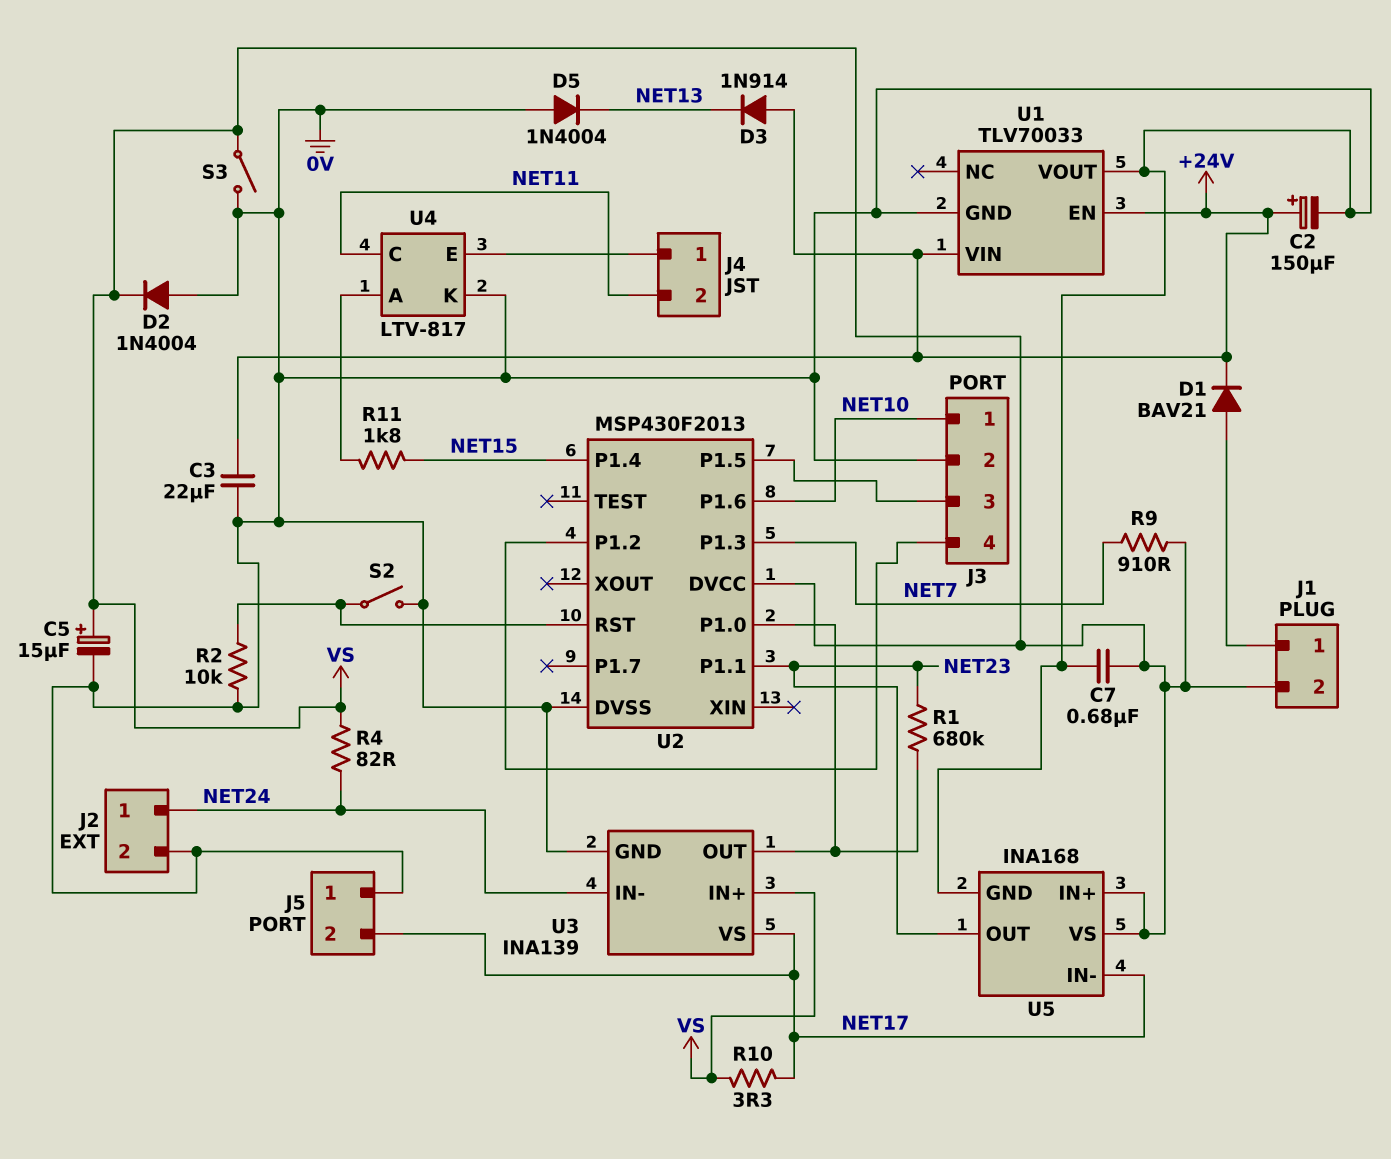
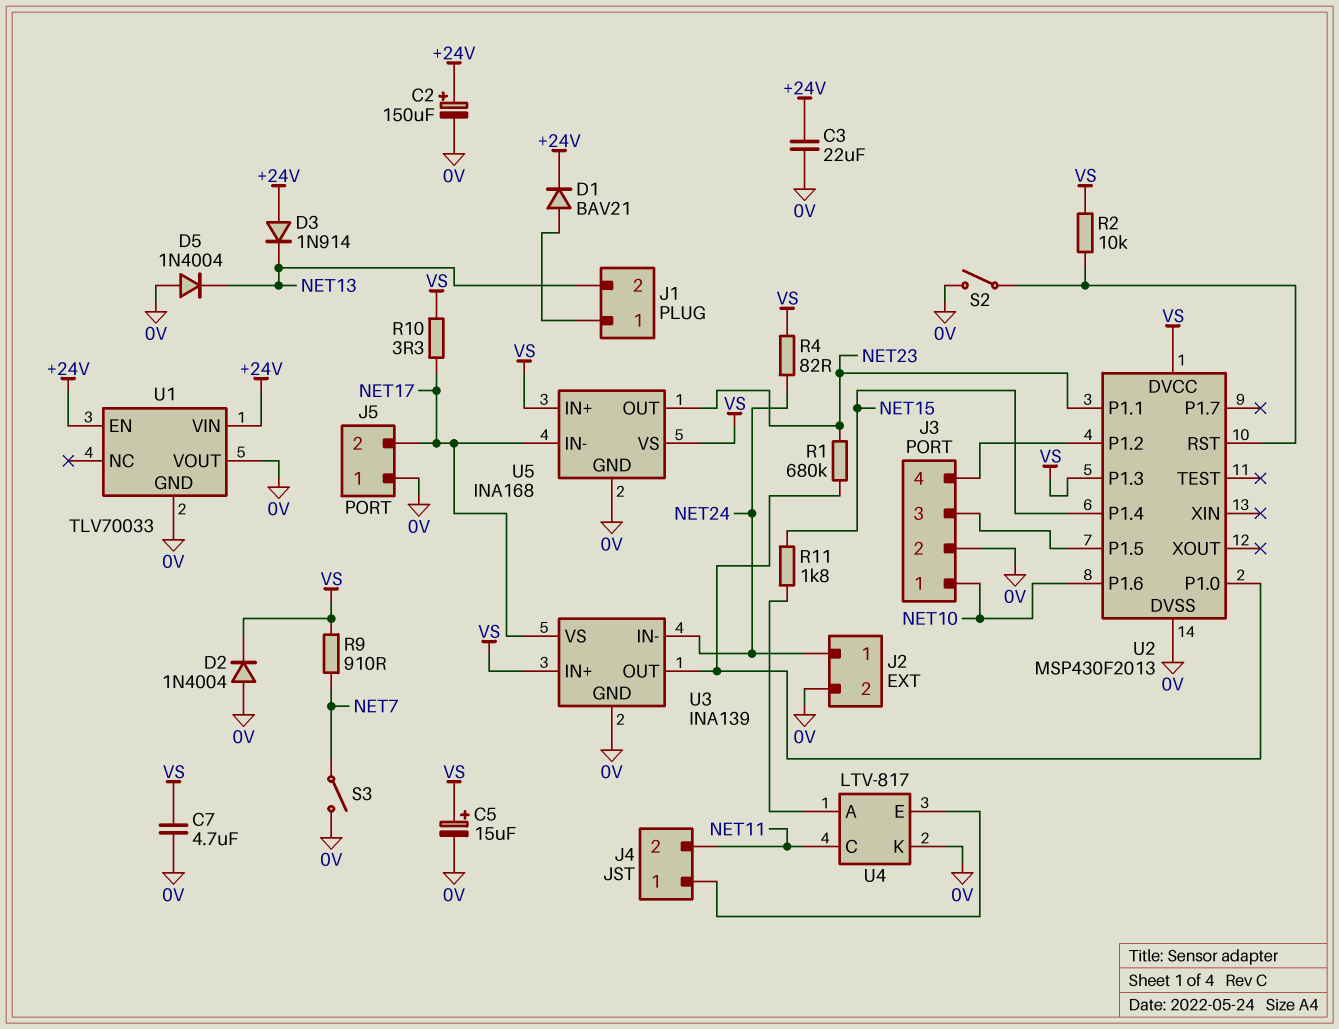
C7: 680nF (0V, VS) -> 4.7uF (0V, VS)
J1 pin 2: VS -> NET13
R2: 10k (0V, U2/RST) -> 10k (U2/RST, VS)
S3: switch (0V, VS) -> switch (0V, NET7)
U2 pin P1.3: NET7 -> VS

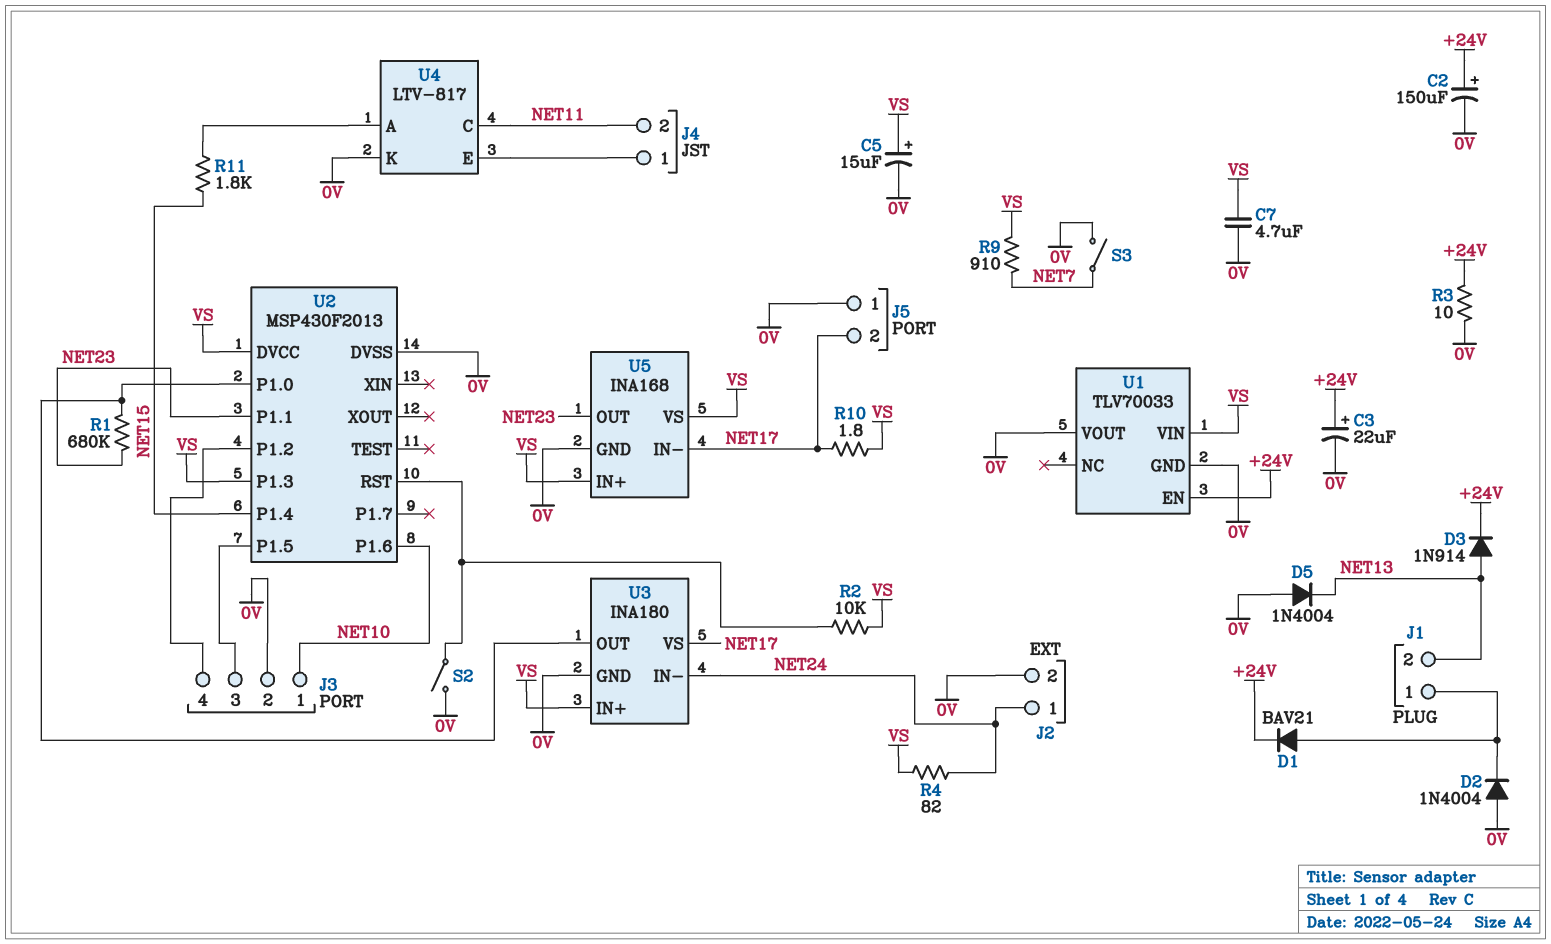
C3: 22uF (+24V, 0V) -> 22uF (plus +24V, minus 0V)
D2: diode 1N4004 (A 0V, K VS) -> diode 1N4004 (A 0V, K J1/1)
D3: diode 1N914 (A +24V, K NET13) -> diode 1N914 (A NET13, K +24V)
R3: none -> 10 (+24V, 0V)
R10: 3.3 (NET17, VS) -> 1.8 (NET17, VS)
U1 pin VIN: +24V -> VS
U3: INA139 -> INA180

